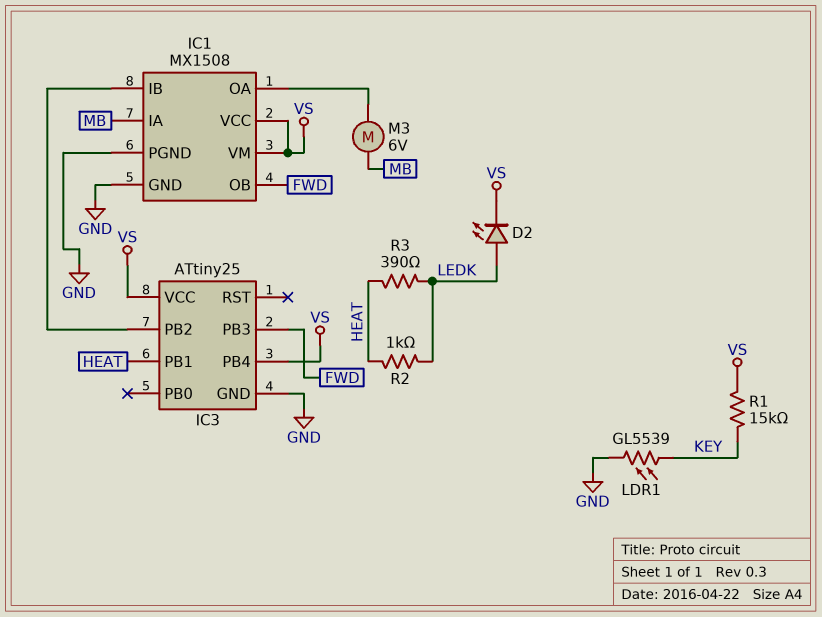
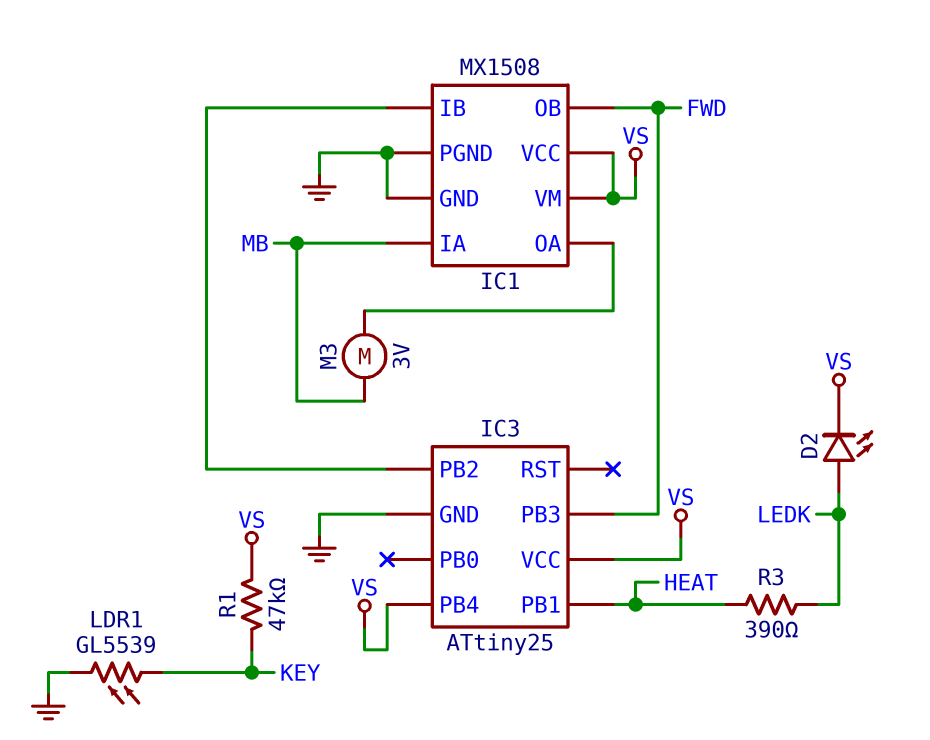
M3: motor 6V (IC1/OA, MB) -> motor 3V (IC1/OA, MB)
R1: 15k (KEY, VS) -> 47k (KEY, VS)
R2: 1k (HEAT, LEDK) -> none

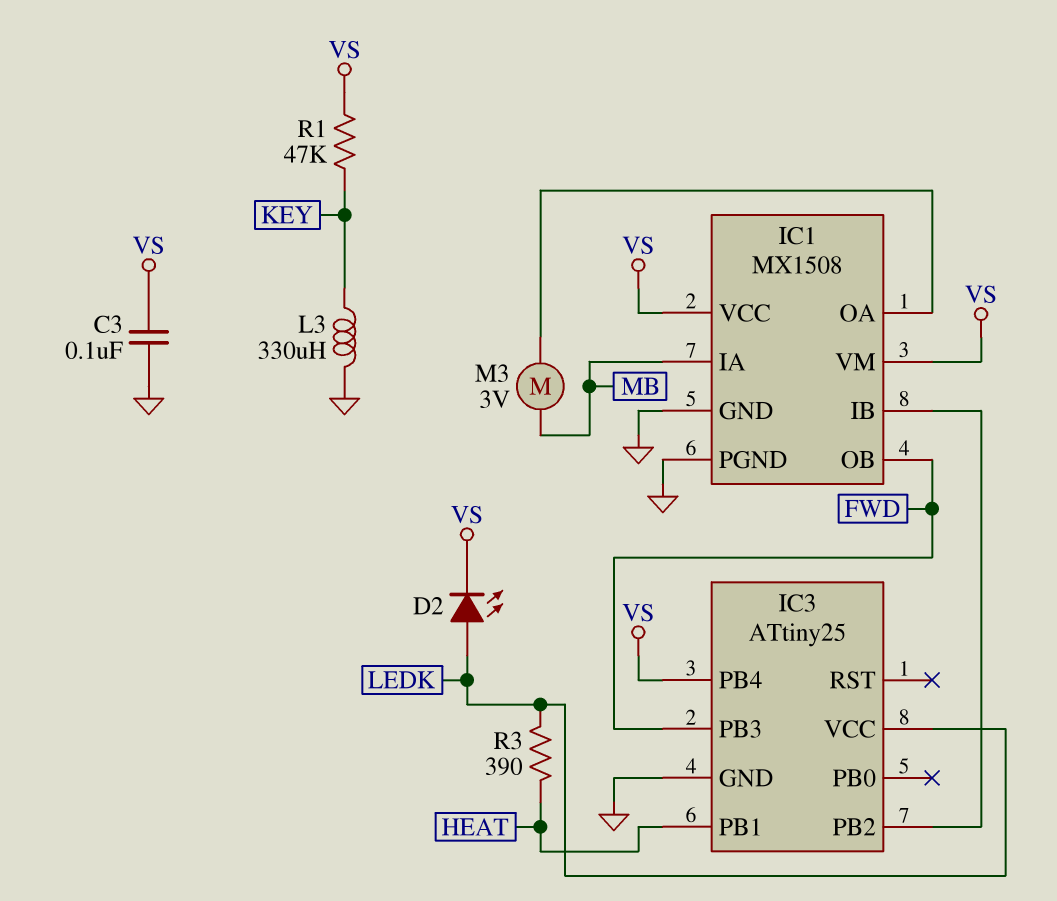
C3: none -> 100nF (GND, VS)
IC3 pin VCC: VS -> LEDK
L3: none -> 330uH (GND, KEY)
LDR1: GL5539 (GND, KEY) -> none

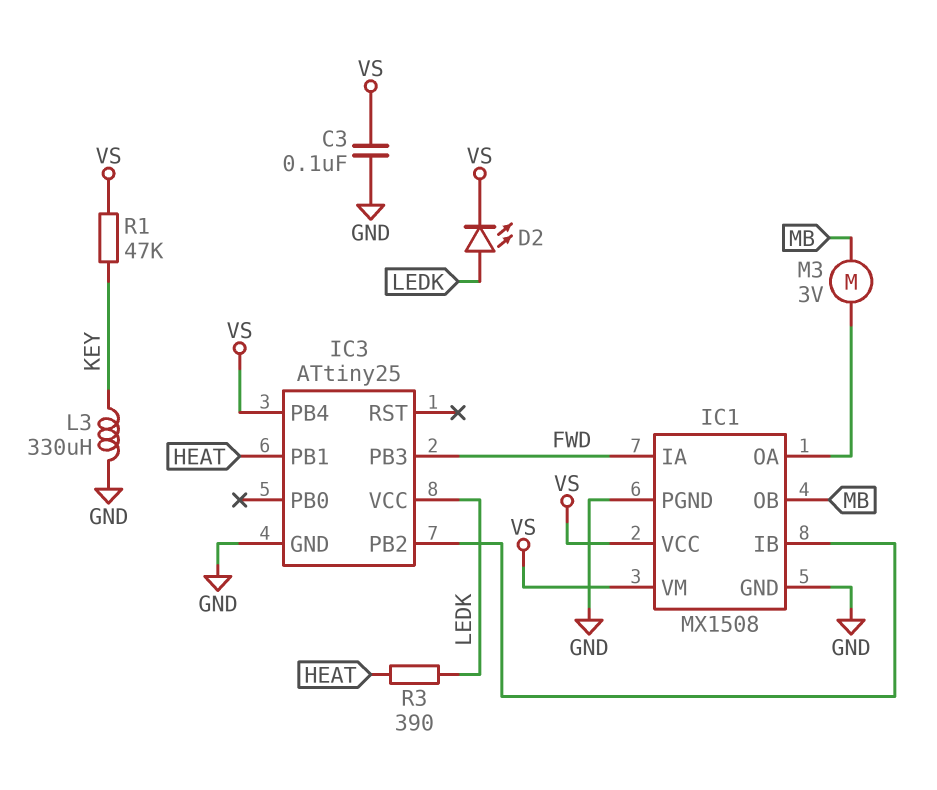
IC1 pin IA: MB -> FWD
IC1 pin OB: FWD -> MB

